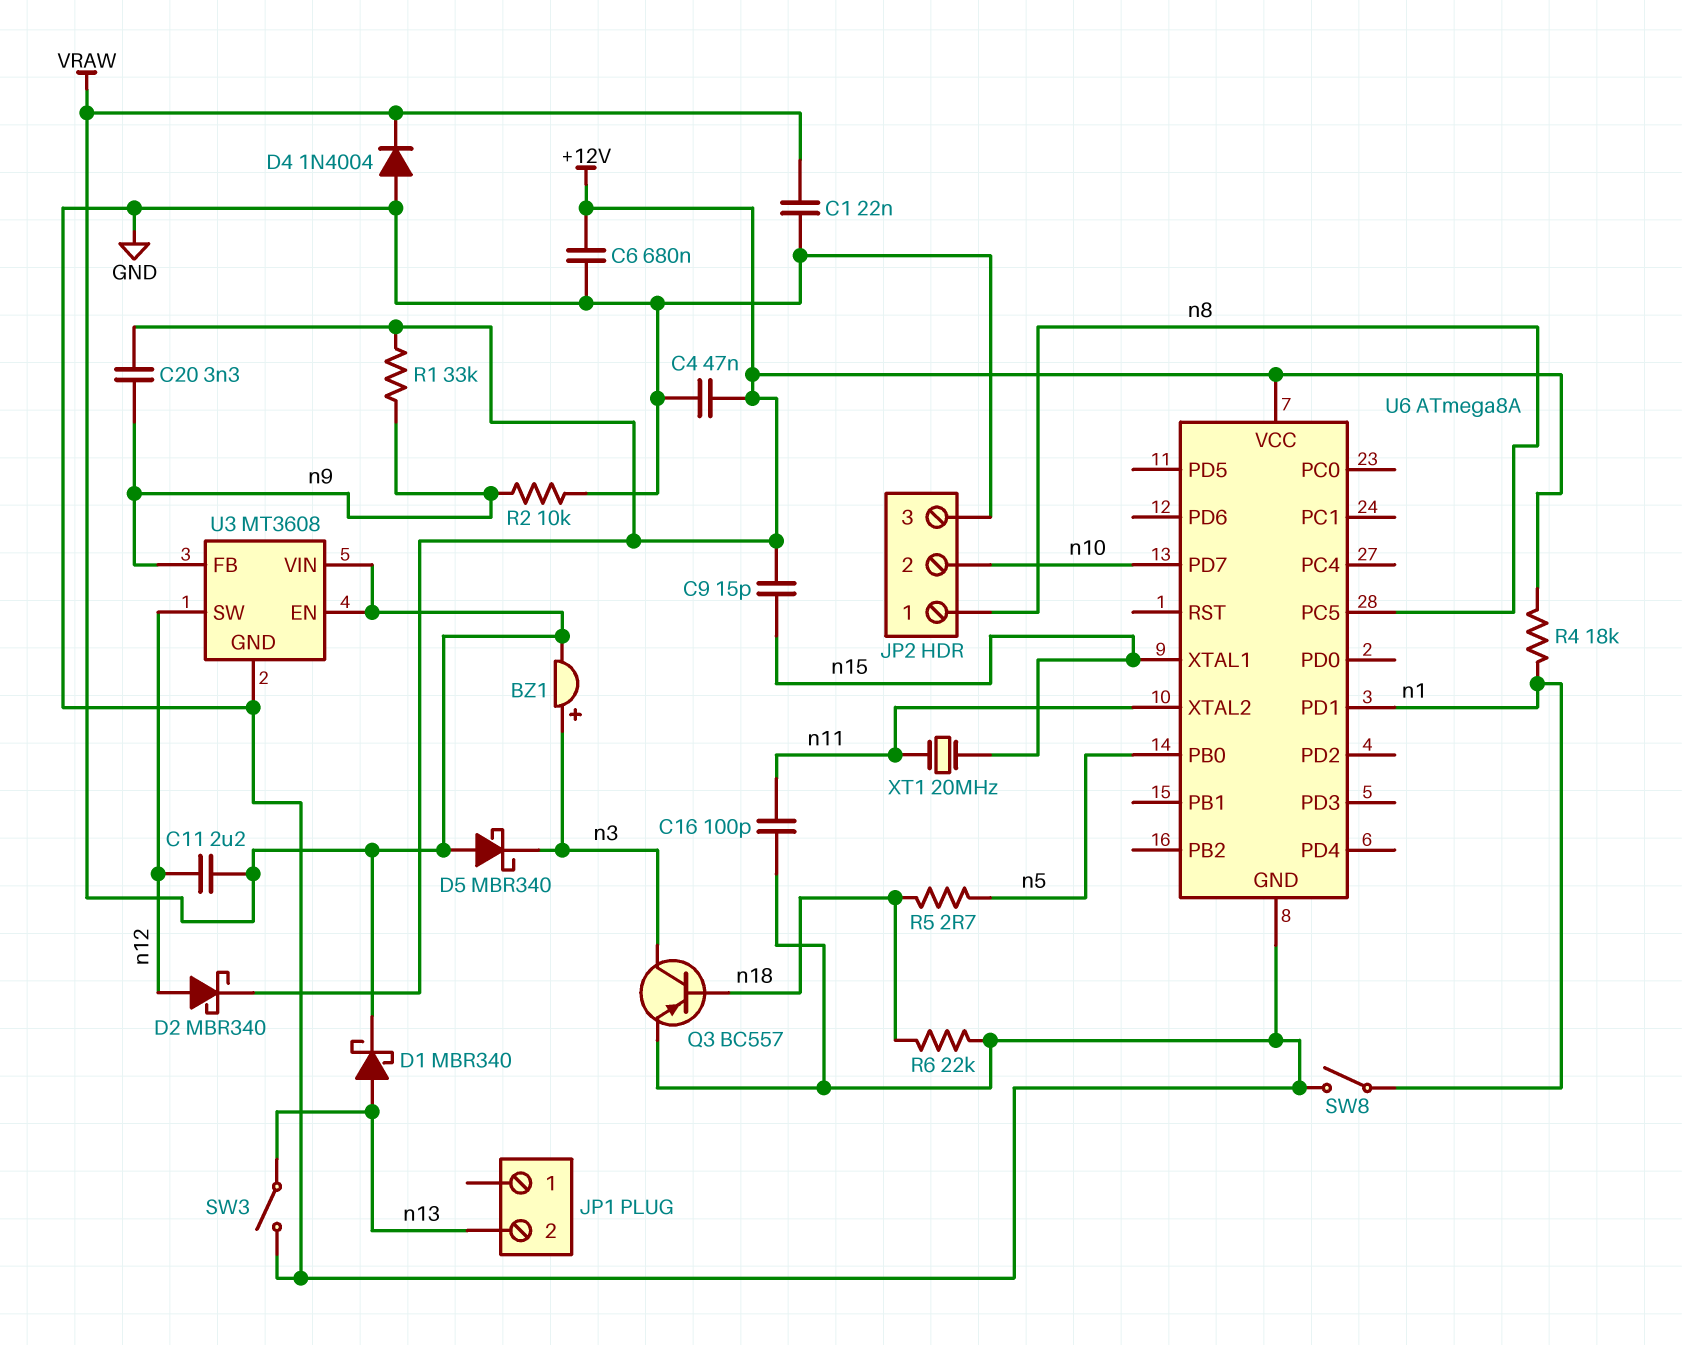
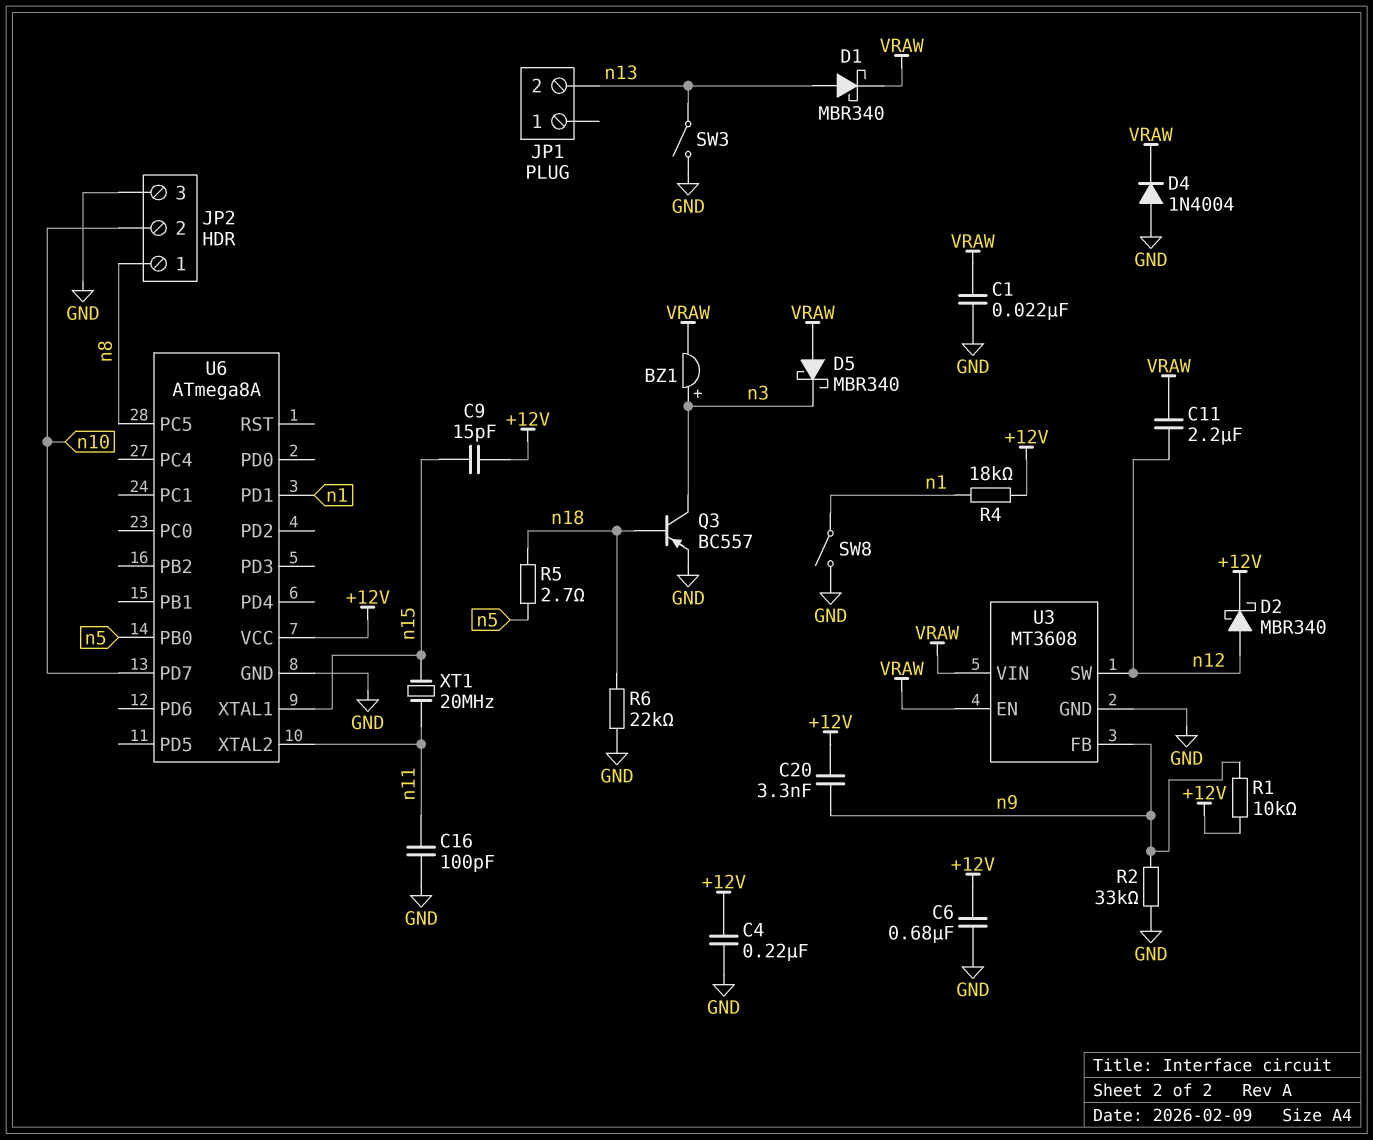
C4: 47nF (+12V, GND) -> 220nF (+12V, GND)
R1: 33k (+12V, n9) -> 10k (+12V, n9)
R2: 10k (GND, n9) -> 33k (GND, n9)

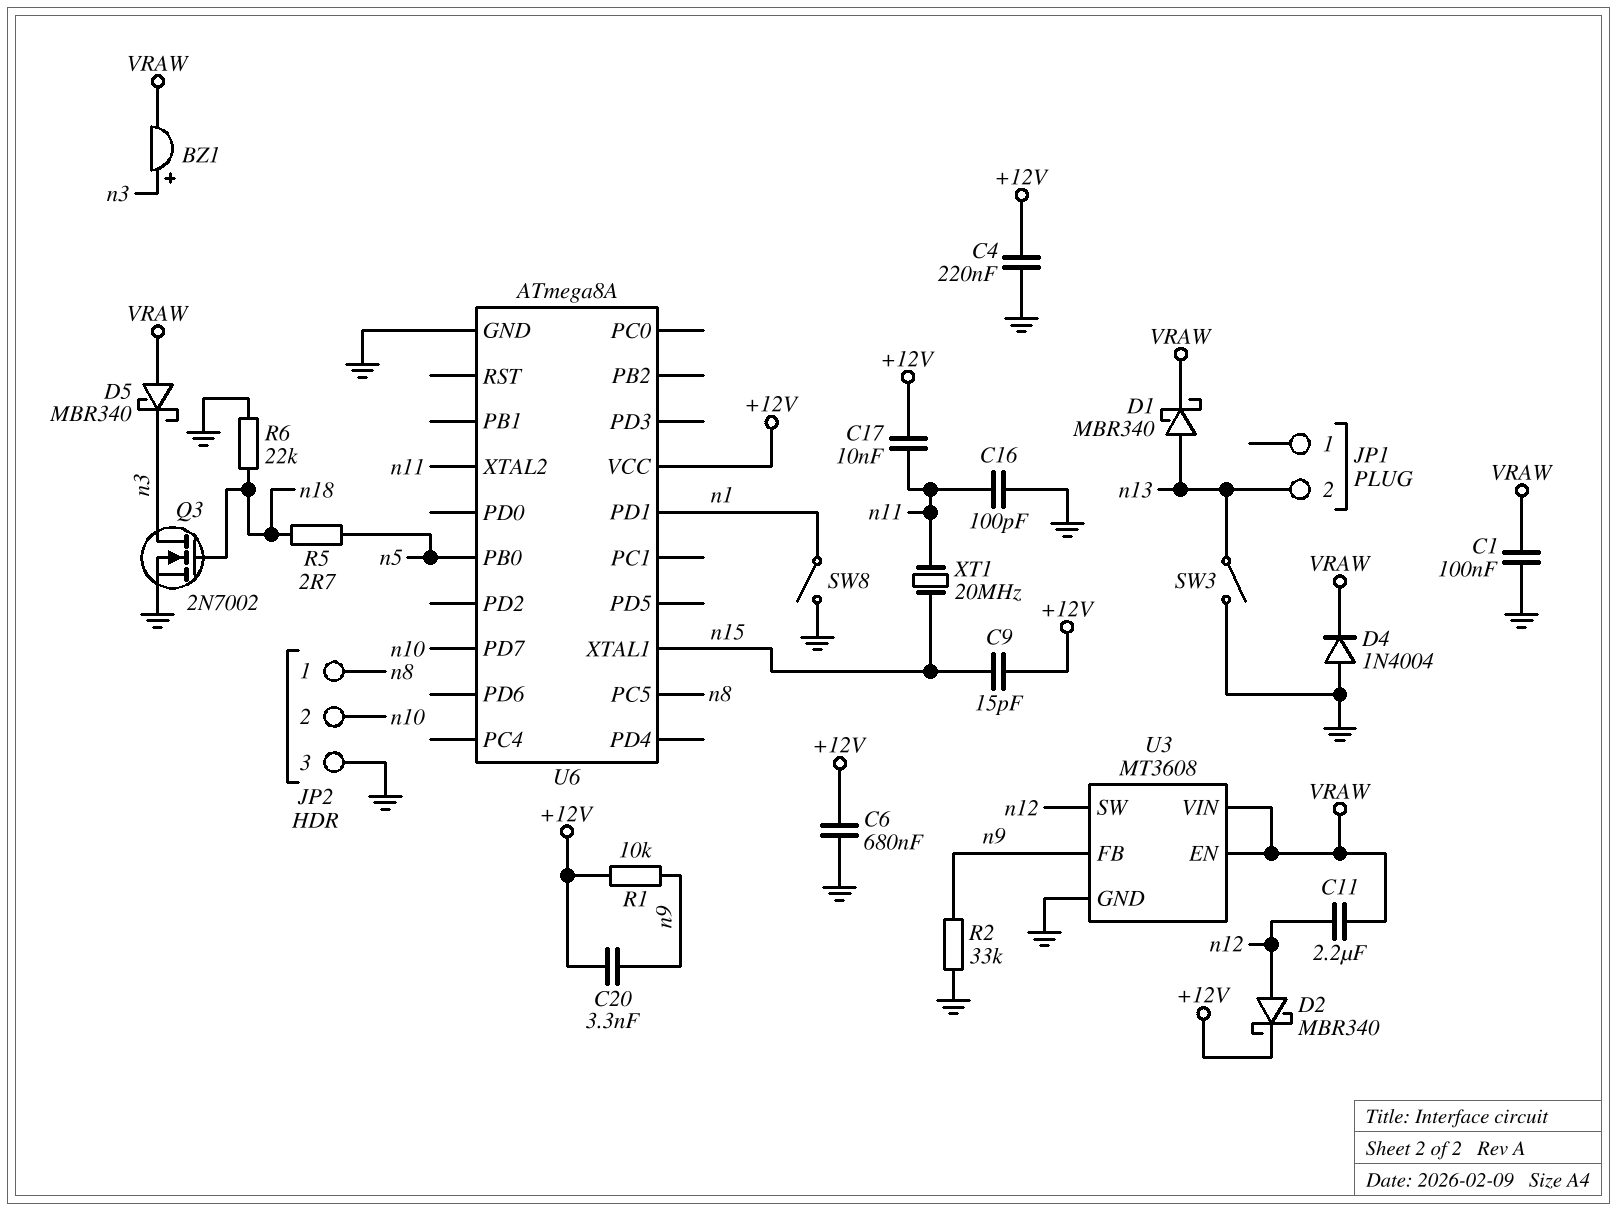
C1: 22nF (GND, VRAW) -> 100nF (GND, VRAW)
C17: none -> 10nF (+12V, n11)
Q3: PNP BC557 (B n18, C n3, E GND) -> NMOS 2N7002 (G n18, D n3, S GND)
R4: 18k (+12V, n1) -> none

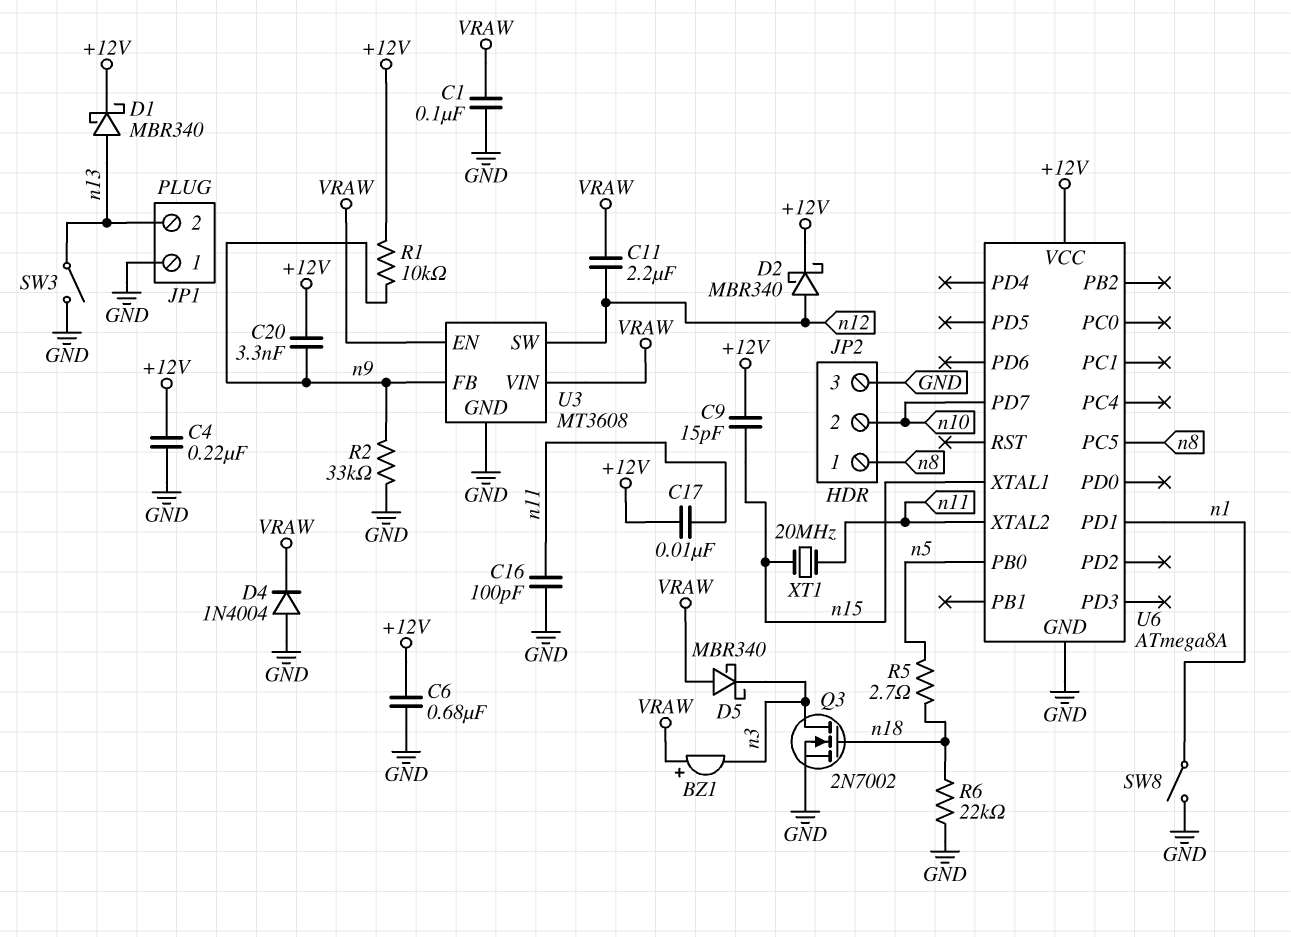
BZ1: buzzer (plus n3, minus VRAW) -> buzzer (plus VRAW, minus n3)
D1: schottky MBR340 (A n13, K VRAW) -> schottky MBR340 (A n13, K +12V)
JP1 pin 1: none -> GND

